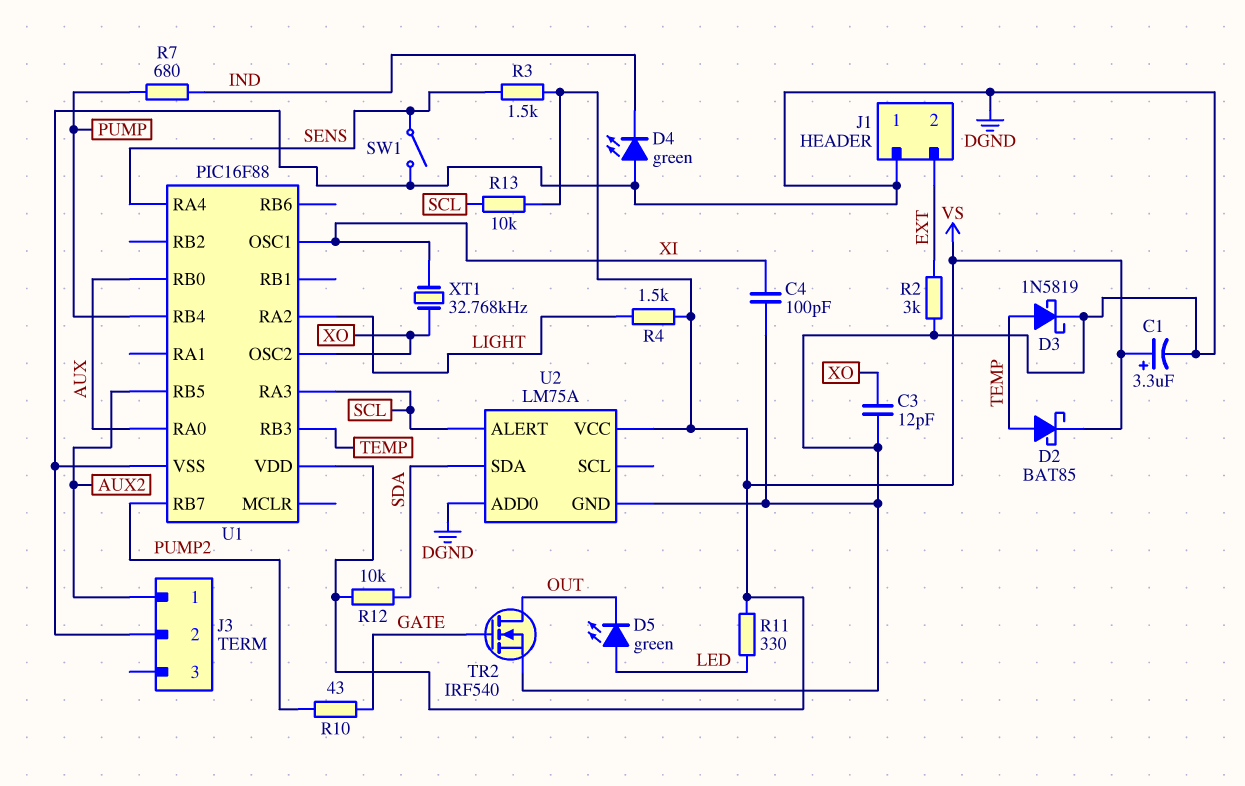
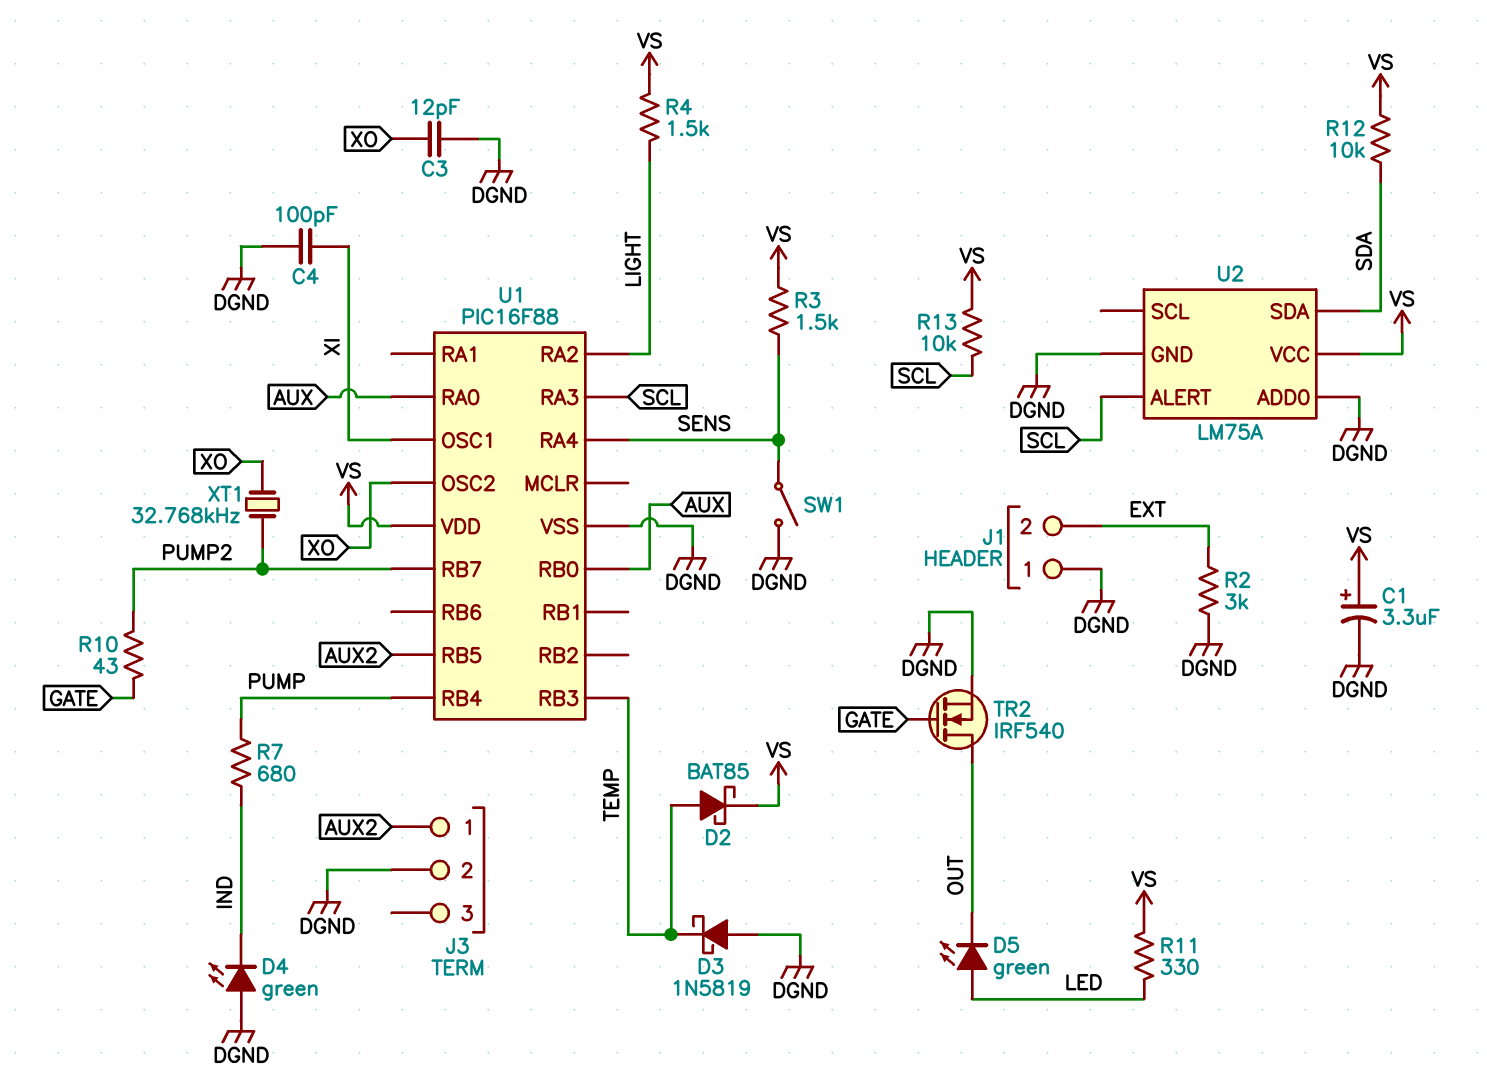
D3: schottky 1N5819 (A TEMP, K DGND) -> schottky 1N5819 (A DGND, K TEMP)
XT1: 32.768kHz (XI, XO) -> 32.768kHz (PUMP2, XO)

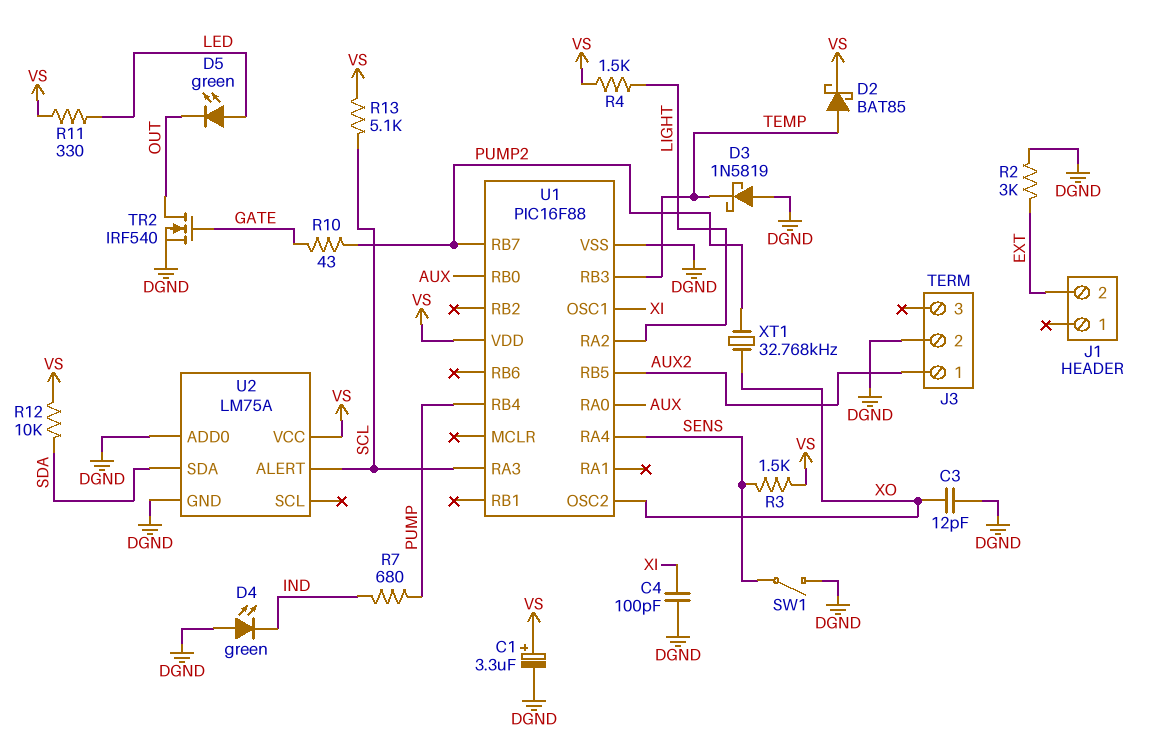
J1 pin 1: DGND -> none
R13: 10k (SCL, VS) -> 5.1k (SCL, VS)

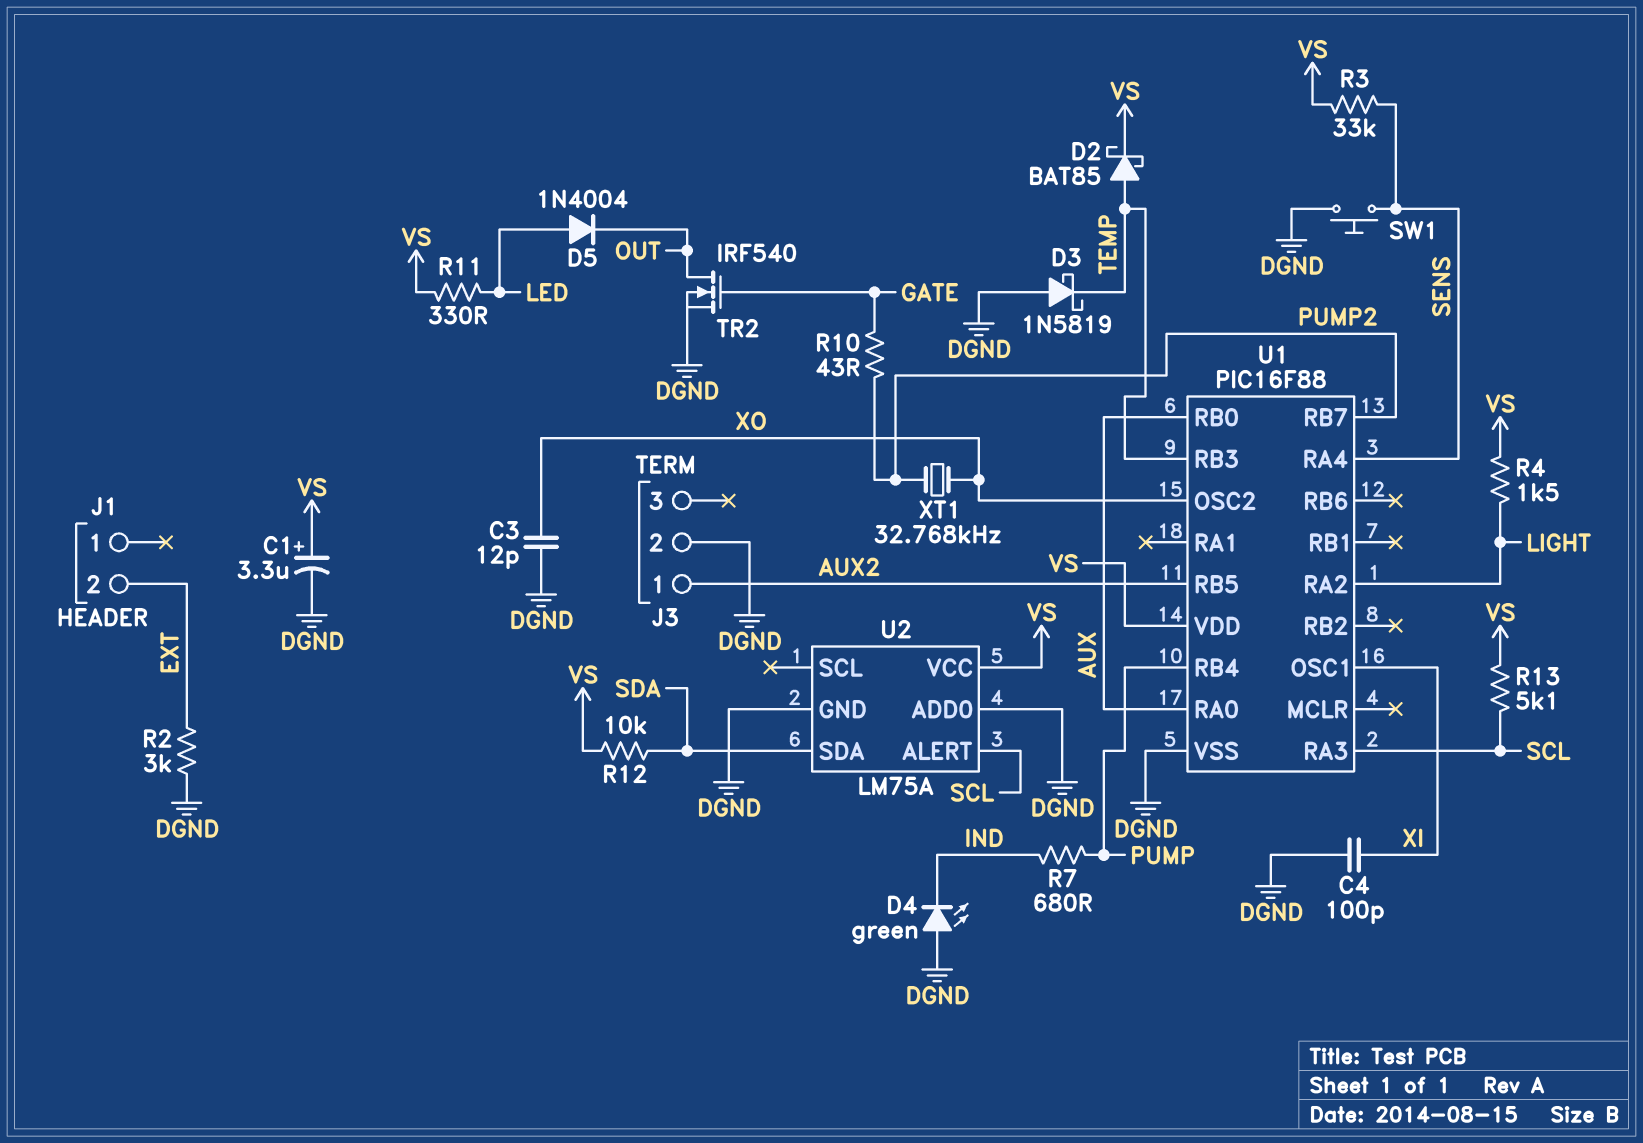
D5: LED green (A LED, K OUT) -> diode 1N4004 (A LED, K OUT)
R3: 1.5k (SENS, VS) -> 33k (SENS, VS)
SW1: switch (DGND, SENS) -> button (DGND, SENS)

